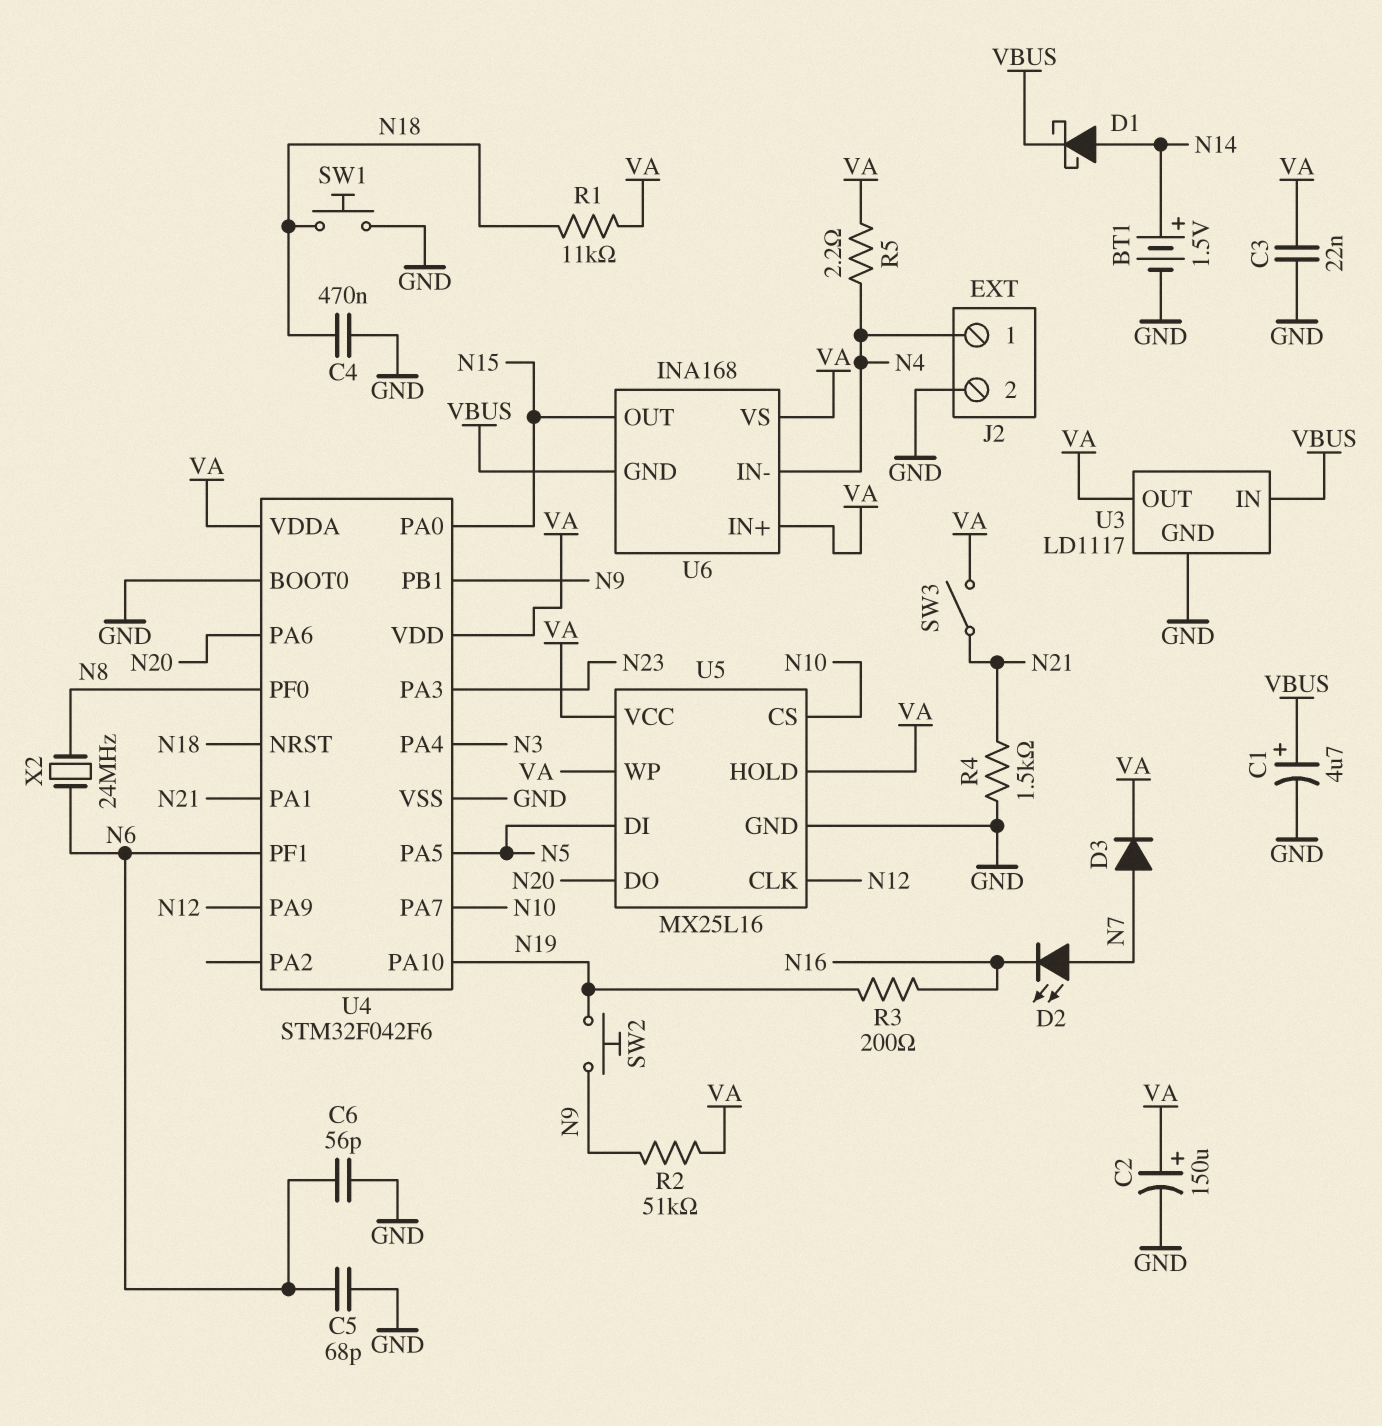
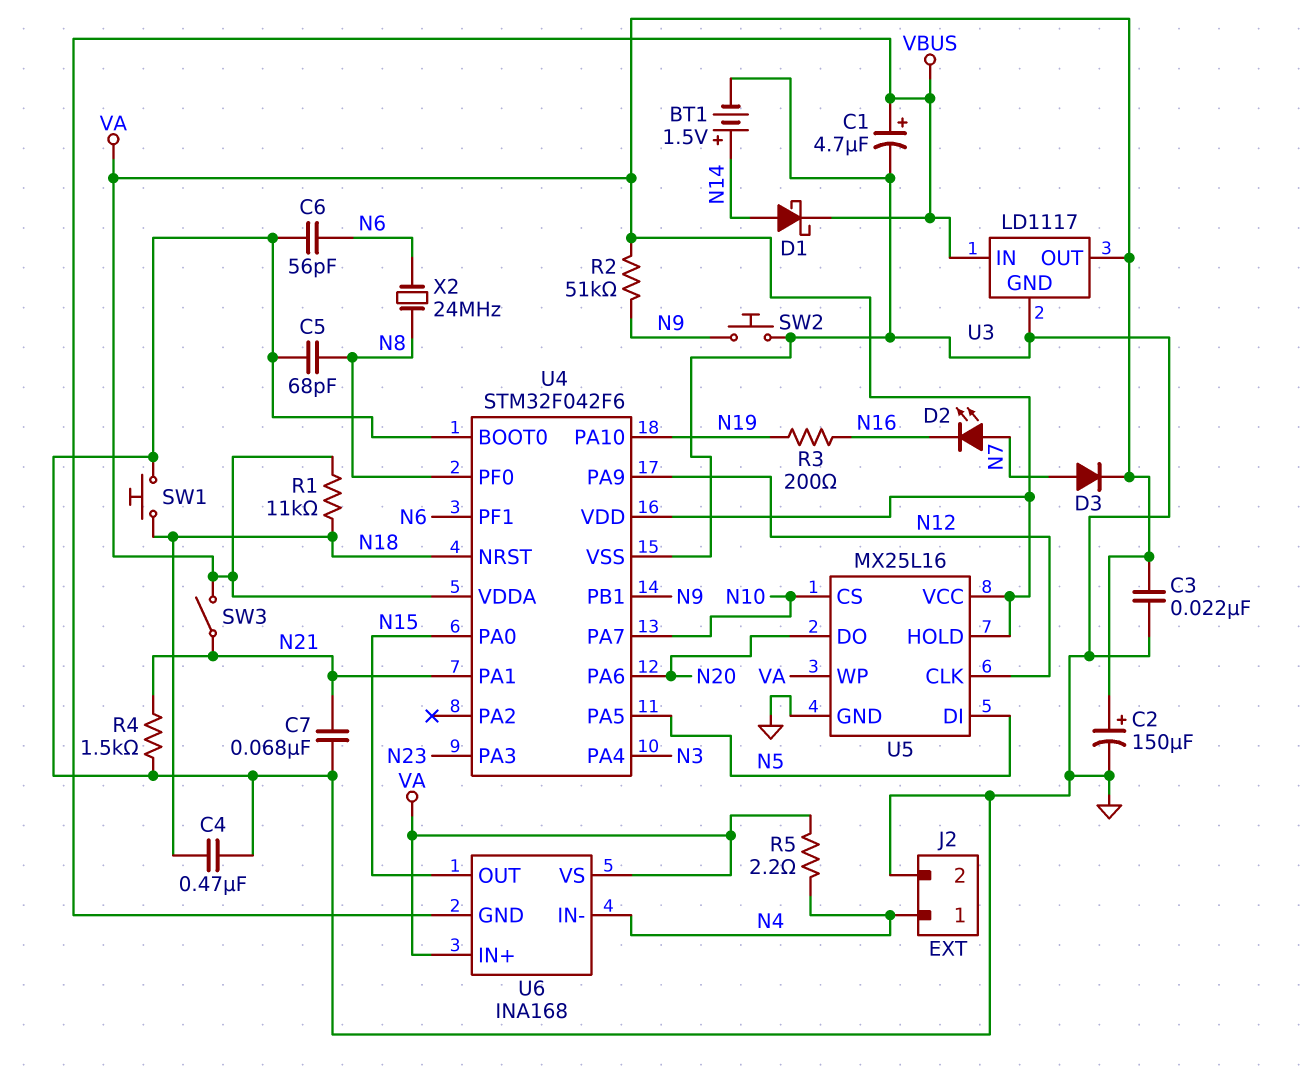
C5: 68pF (GND, N6) -> 68pF (GND, N8)
C7: none -> 68nF (GND, N21)
SW2: button (N9, N19) -> button (GND, N9)

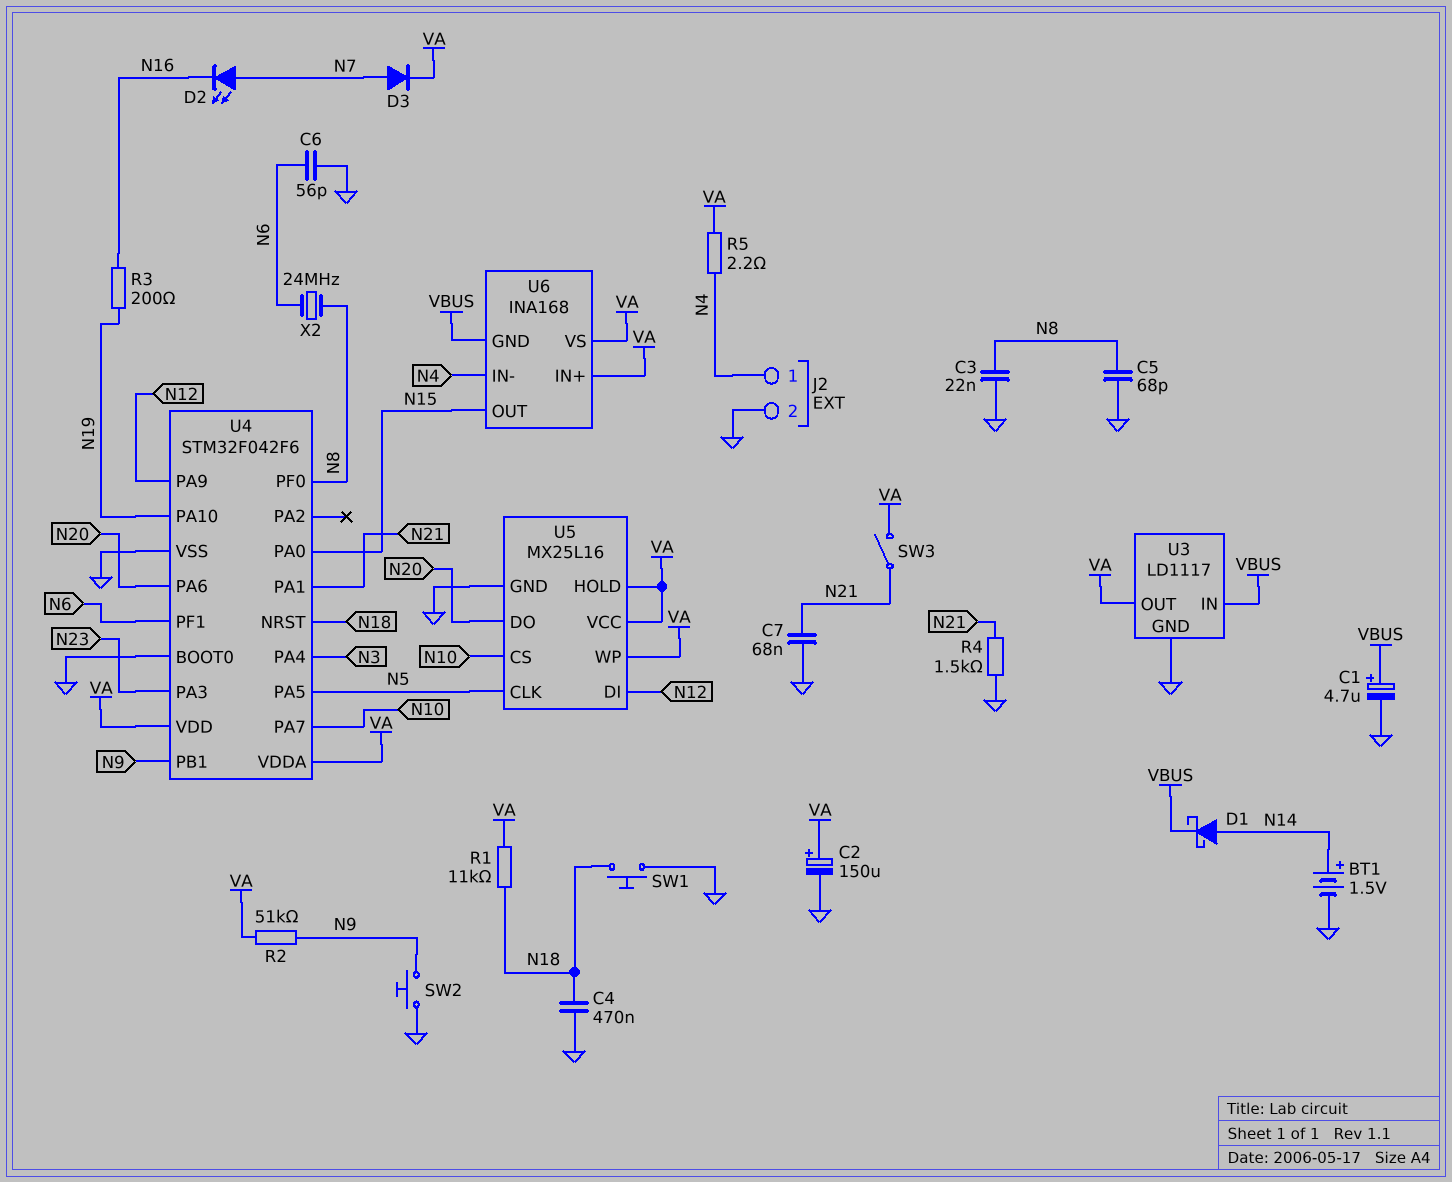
C3: 22nF (GND, VA) -> 22nF (GND, N8)
U5 pin CLK: N12 -> N5
U5 pin DI: N5 -> N12

